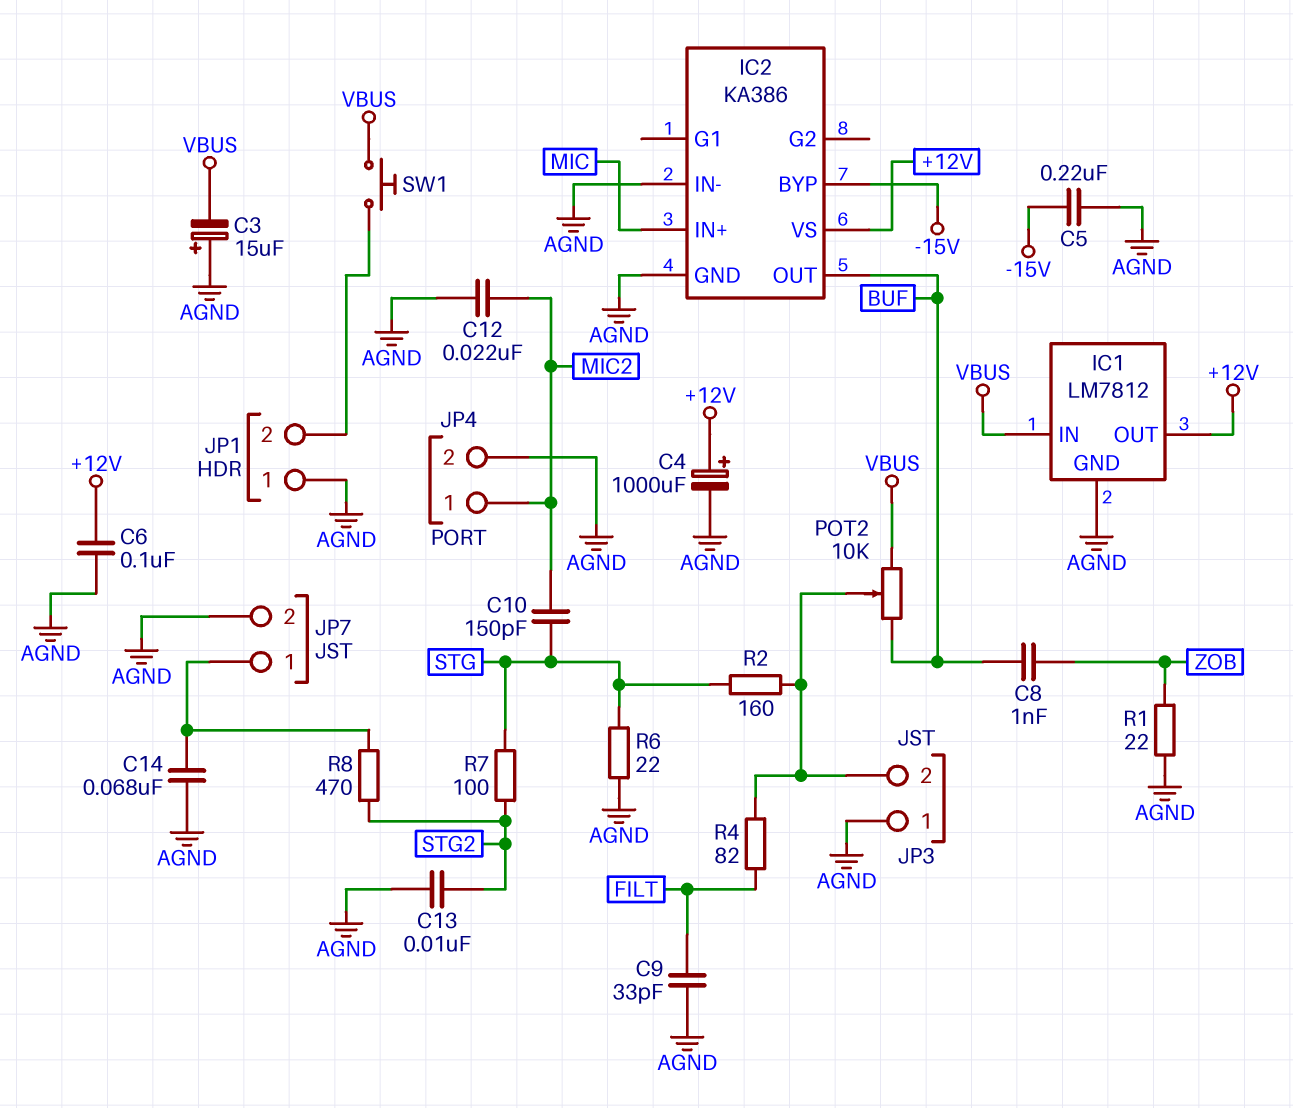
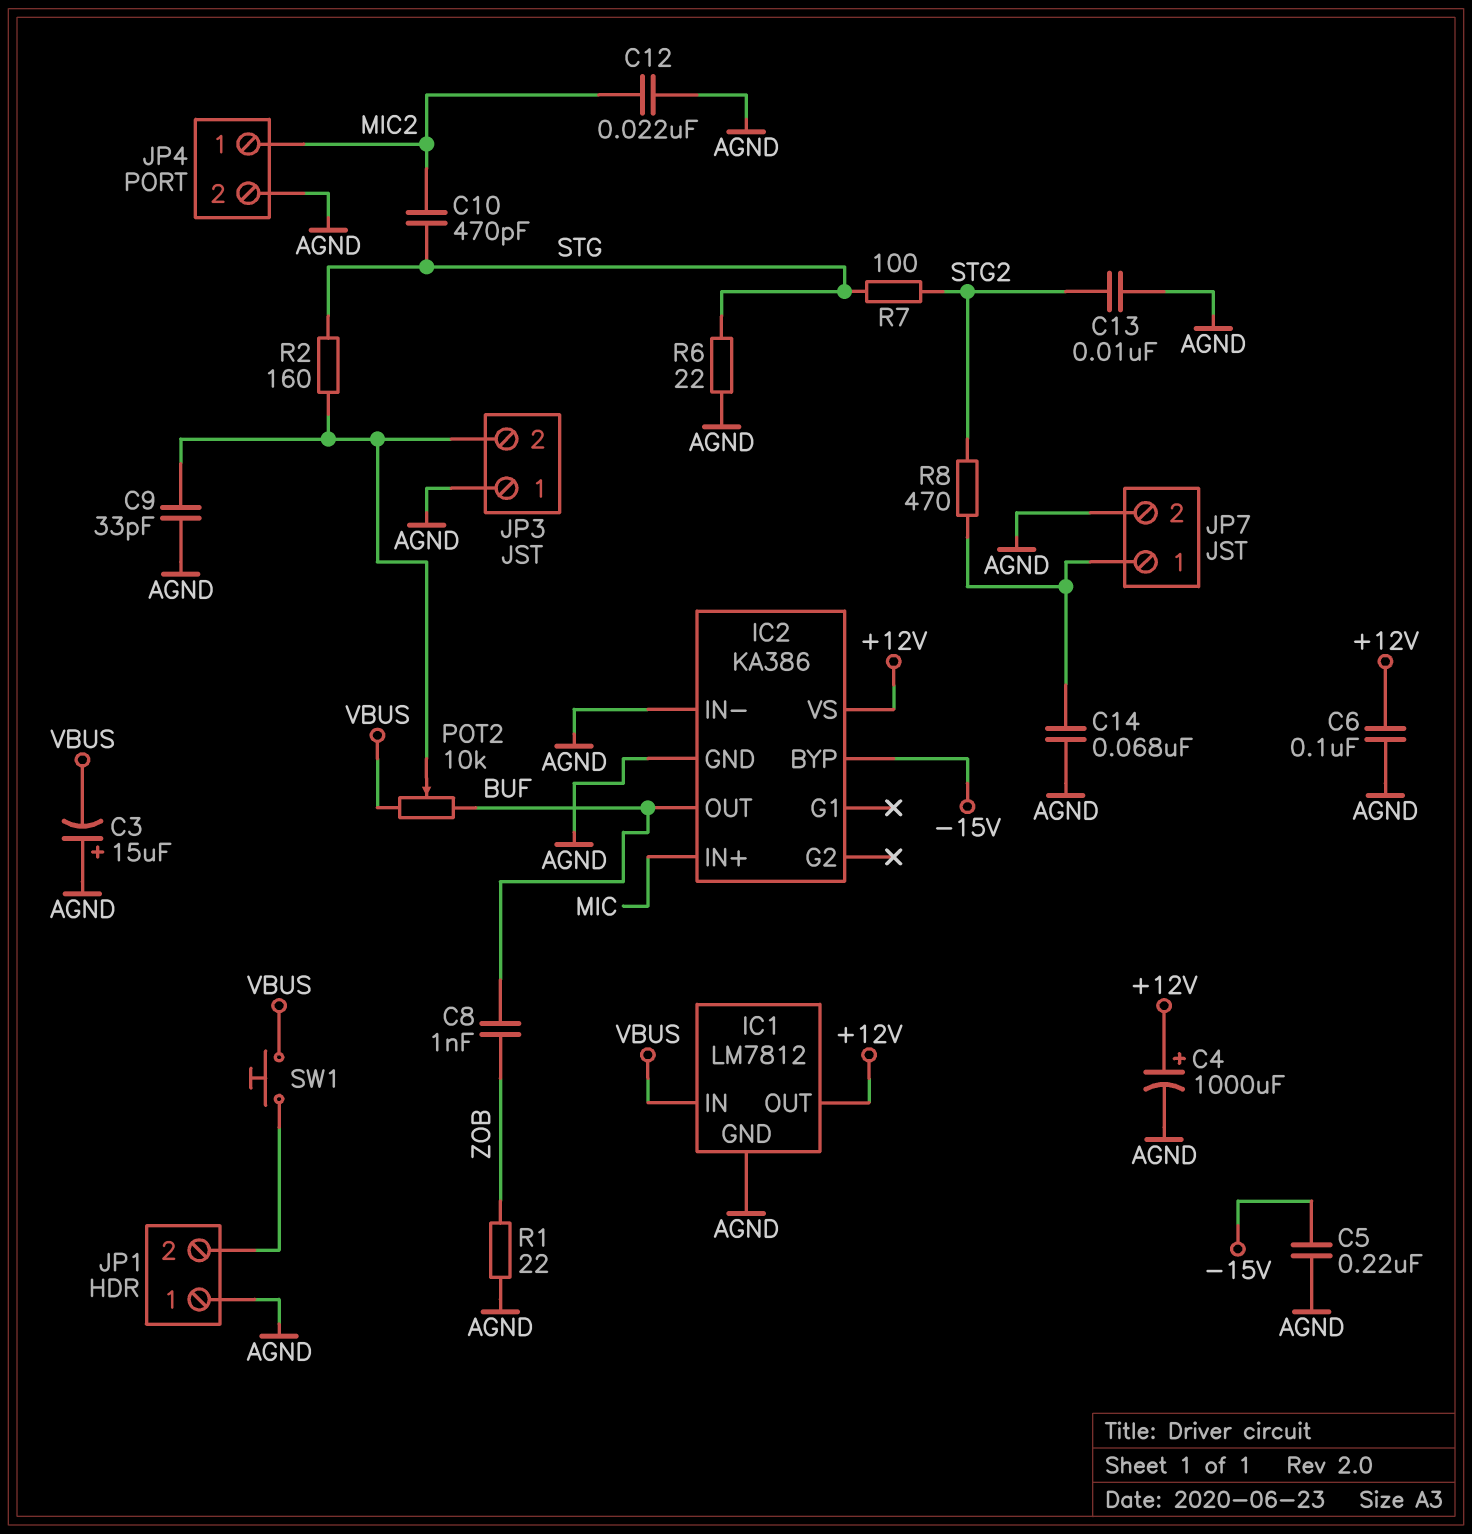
C9: 33pF (AGND, FILT) -> 33pF (AGND, JP3/2)
C10: 150pF (MIC2, STG) -> 470pF (MIC2, STG)
R4: 82 (FILT, JP3/2) -> none

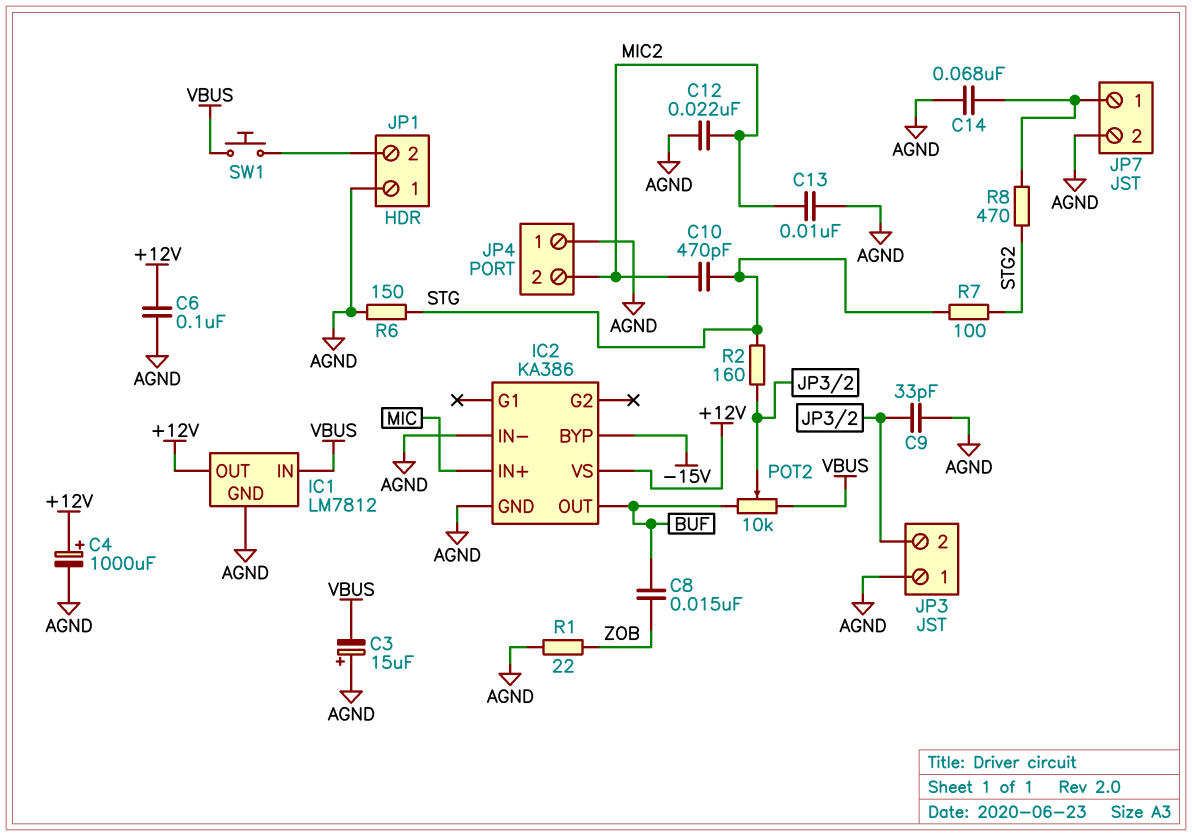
C5: 220nF (-15V, AGND) -> none
C8: 1nF (BUF, ZOB) -> 15nF (BUF, ZOB)
C13: 10nF (AGND, STG2) -> 10nF (AGND, MIC2)
JP4 pin 1: MIC2 -> AGND
JP4 pin 2: AGND -> MIC2
R6: 22 (AGND, STG) -> 150 (AGND, STG)

